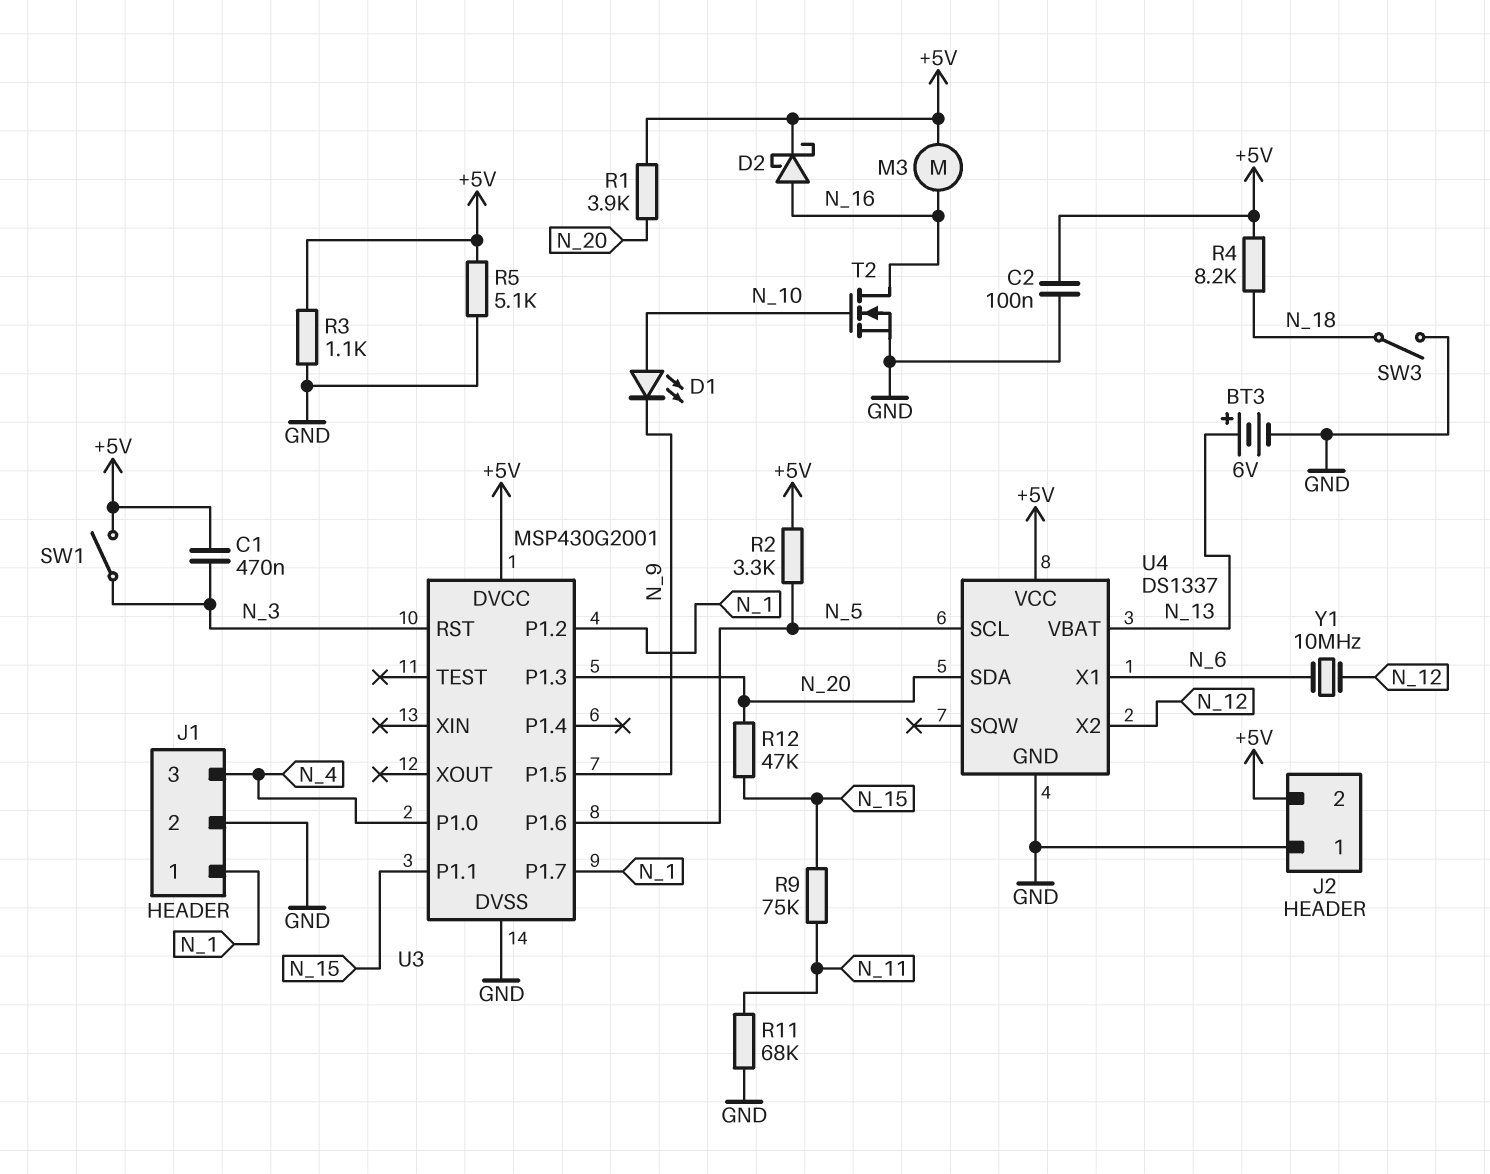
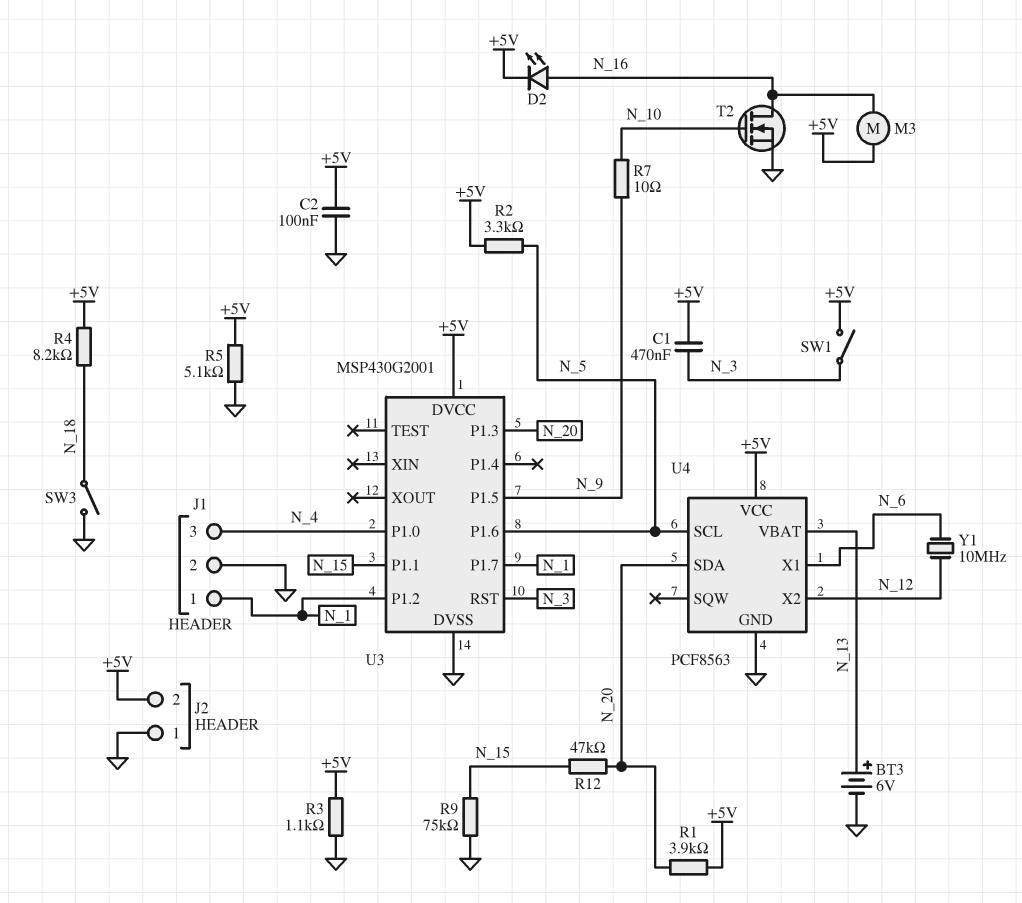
D1: LED (A N_10, K N_9) -> none
D2: schottky (A N_16, K +5V) -> LED (A N_16, K +5V)
R7: none -> 10 (N_9, N_10)
R9: 75k (N_11, N_15) -> 75k (GND, N_15)
R11: 68k (GND, N_11) -> none
U4: DS1337 -> PCF8563

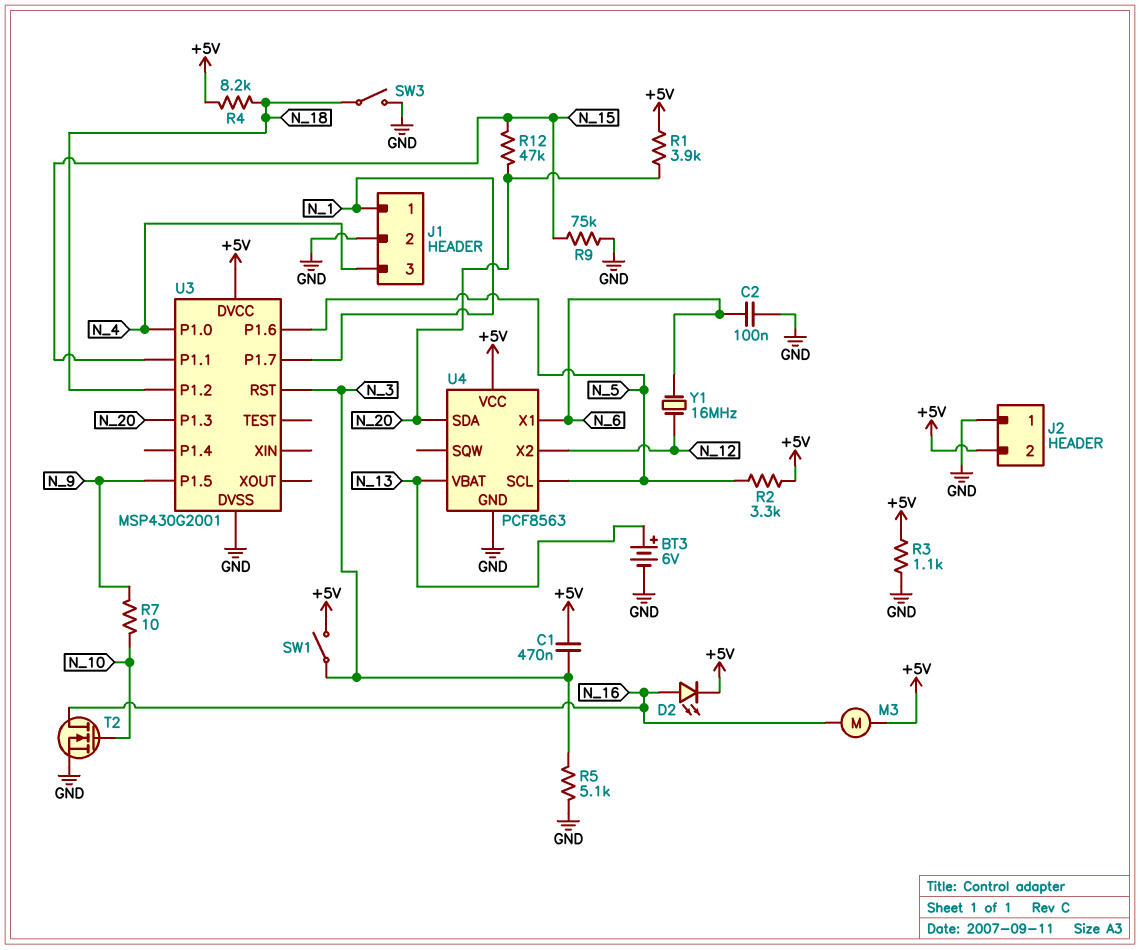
C2: 100nF (+5V, GND) -> 100nF (GND, N_6)
R5: 5.1k (+5V, GND) -> 5.1k (GND, N_3)
U3 pin P1.2: N_1 -> N_18
Y1: 10MHz (N_6, N_12) -> 16MHz (N_6, N_12)

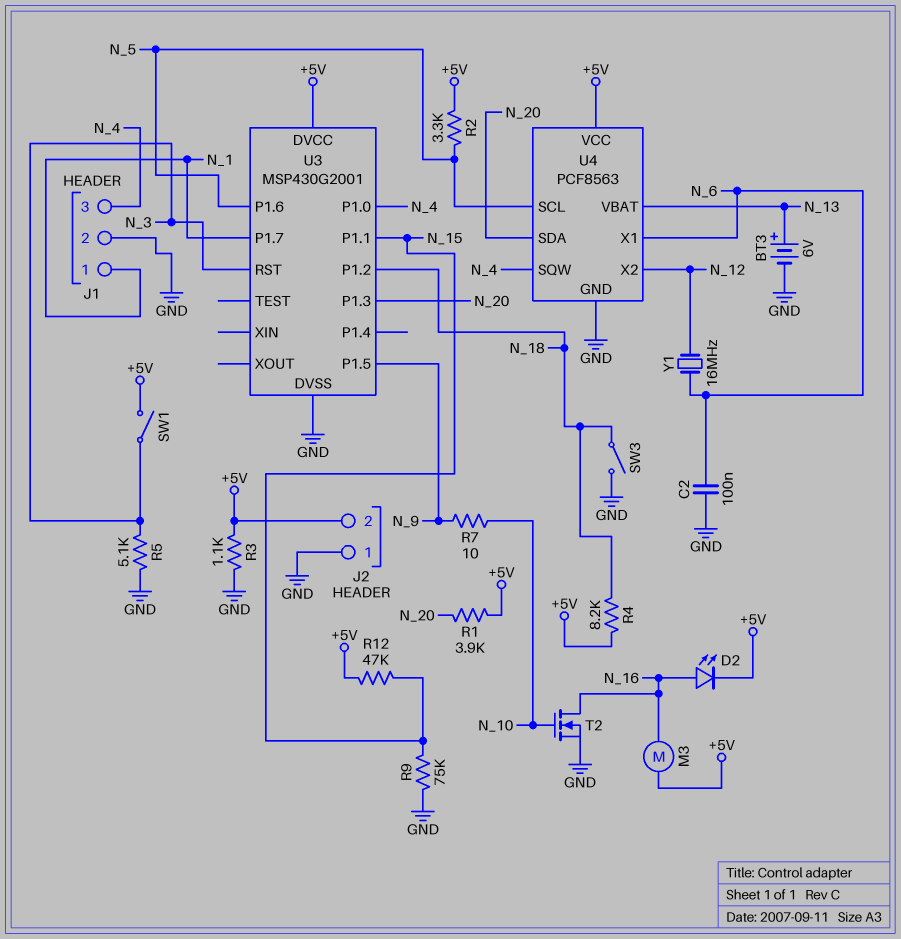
C1: 470nF (+5V, N_3) -> none
R12: 47k (N_15, N_20) -> 47k (+5V, N_15)
U4 pin SQW: none -> N_4

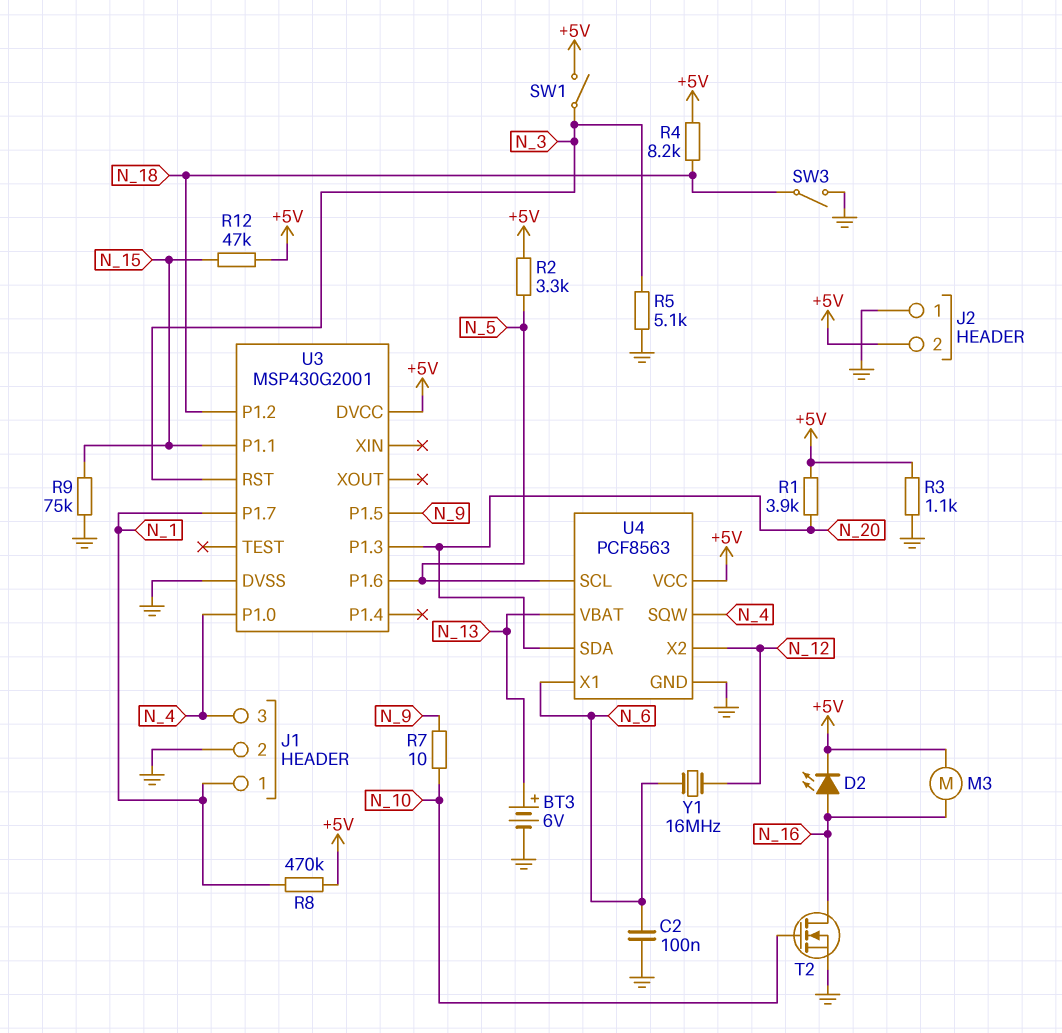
R8: none -> 470k (+5V, N_1)

